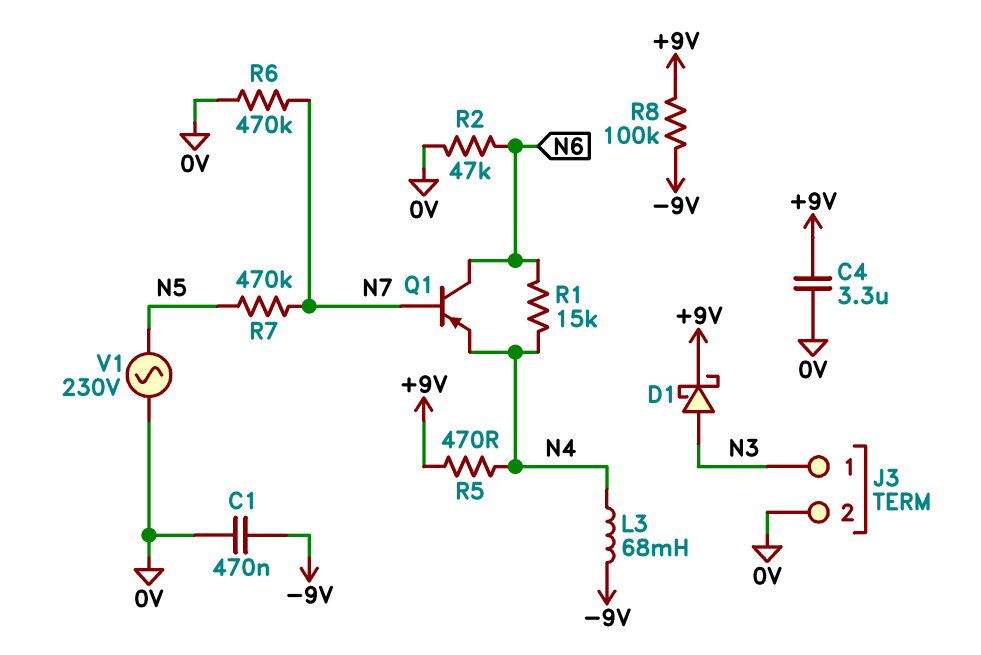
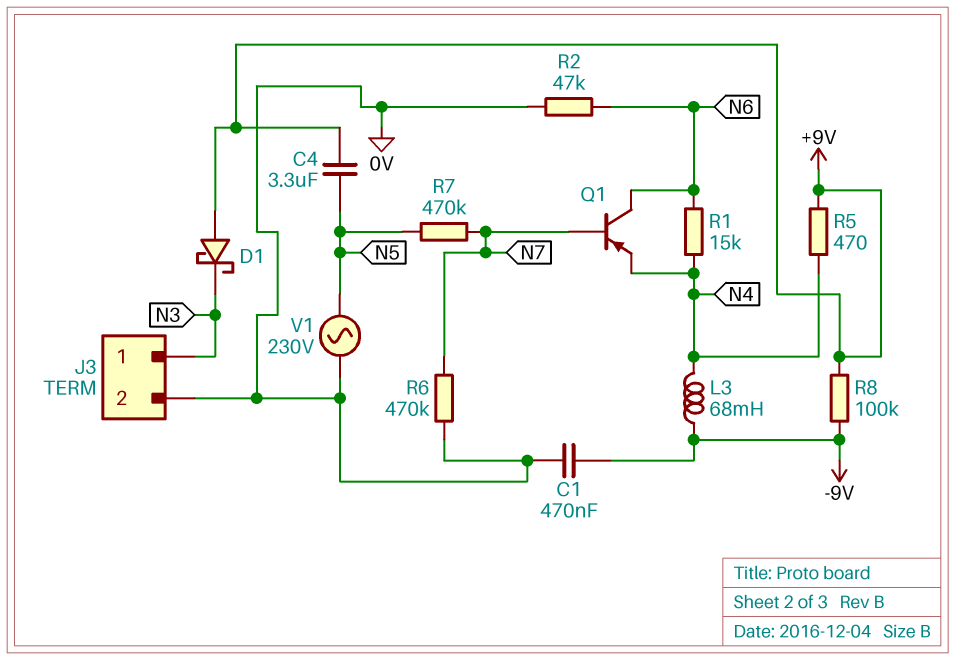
C4: 3.3uF (+9V, 0V) -> 3.3uF (+9V, N5)
D1: schottky (A N3, K +9V) -> schottky (A +9V, K N3)

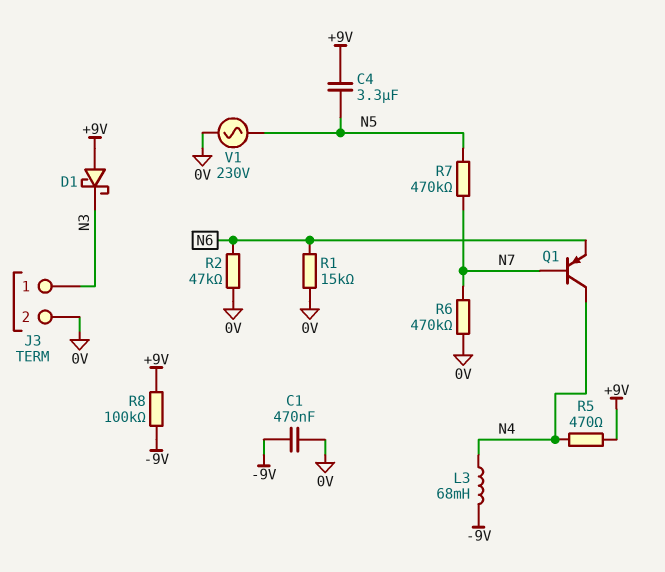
Q1: PNP (B N7, C N6, E N4) -> PNP (B N7, C N4, E N6)
R1: 15k (N4, N6) -> 15k (0V, N6)

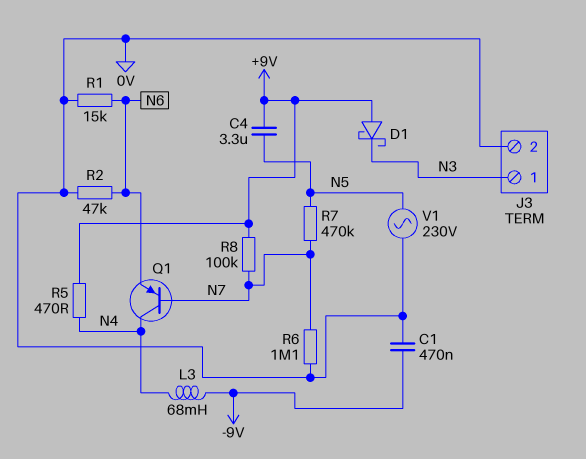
R6: 470k (0V, N7) -> 1.1M (0V, N7)
R8: 100k (+9V, -9V) -> 100k (+9V, N7)

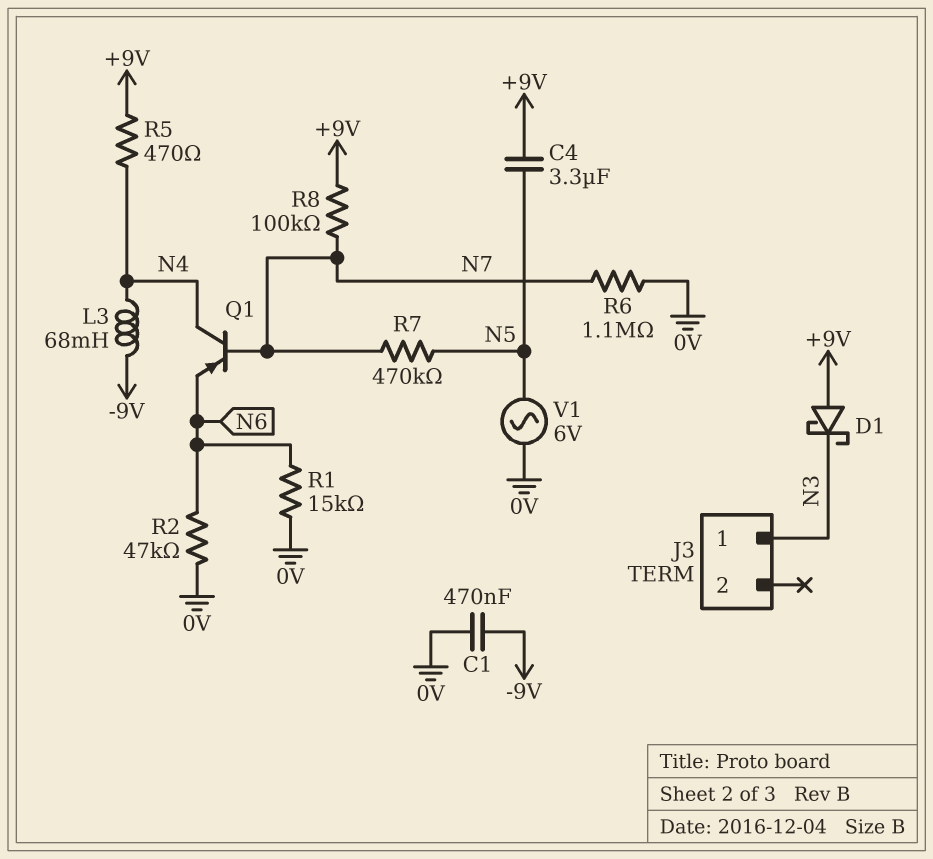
J3 pin 2: 0V -> none
V1: AC 230V (0V, N5) -> AC 6V (0V, N5)

